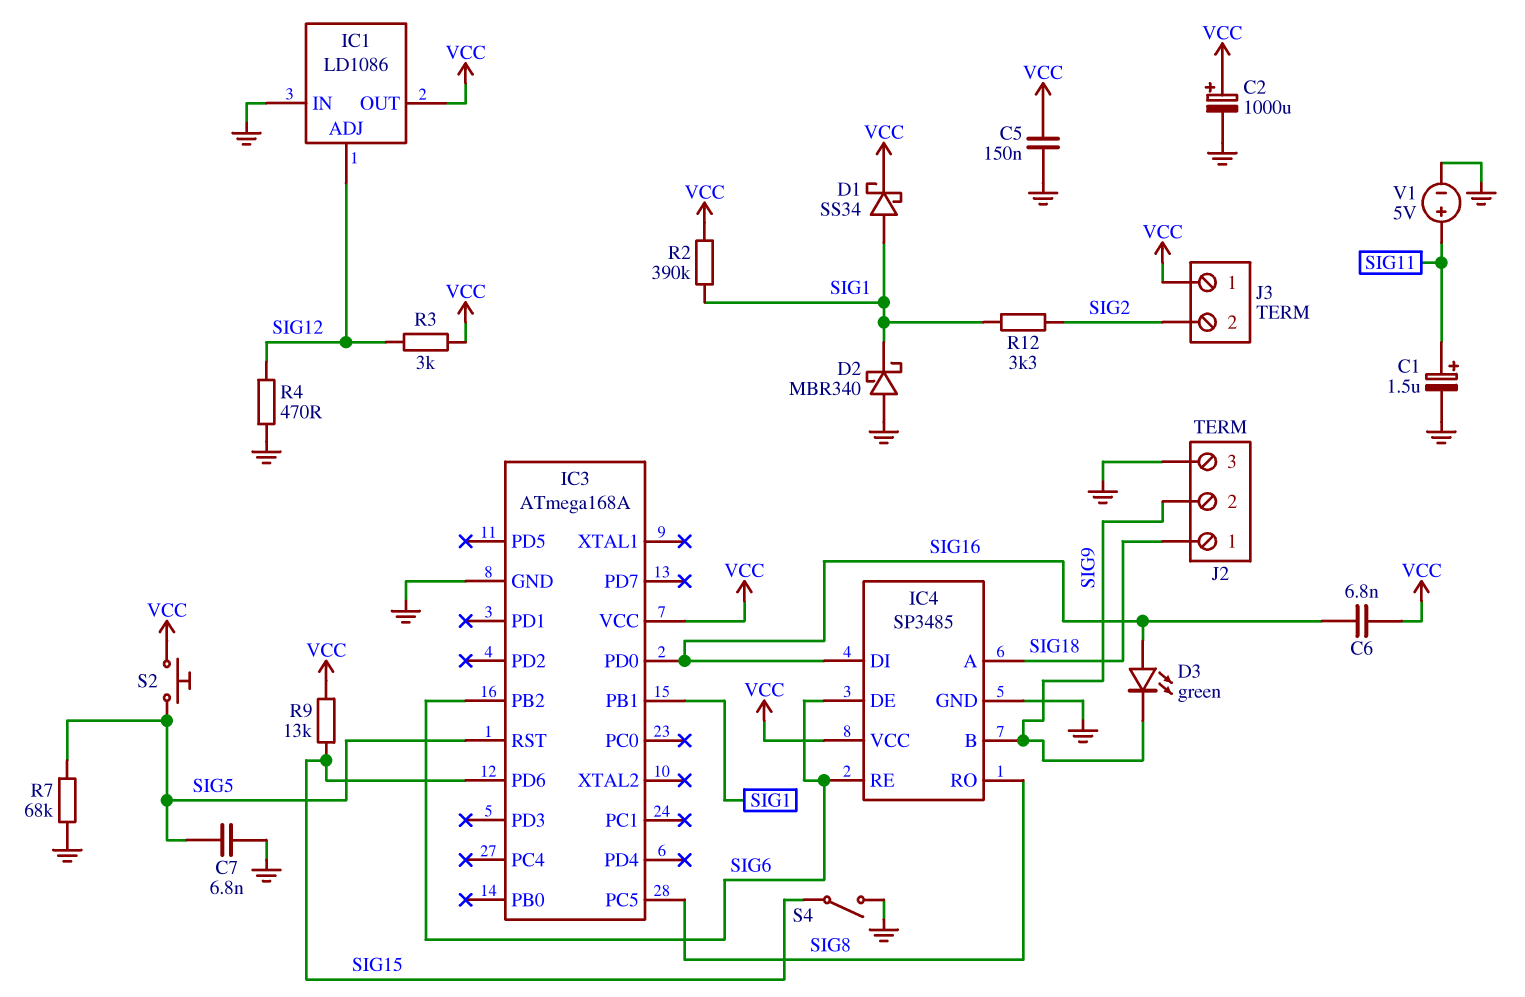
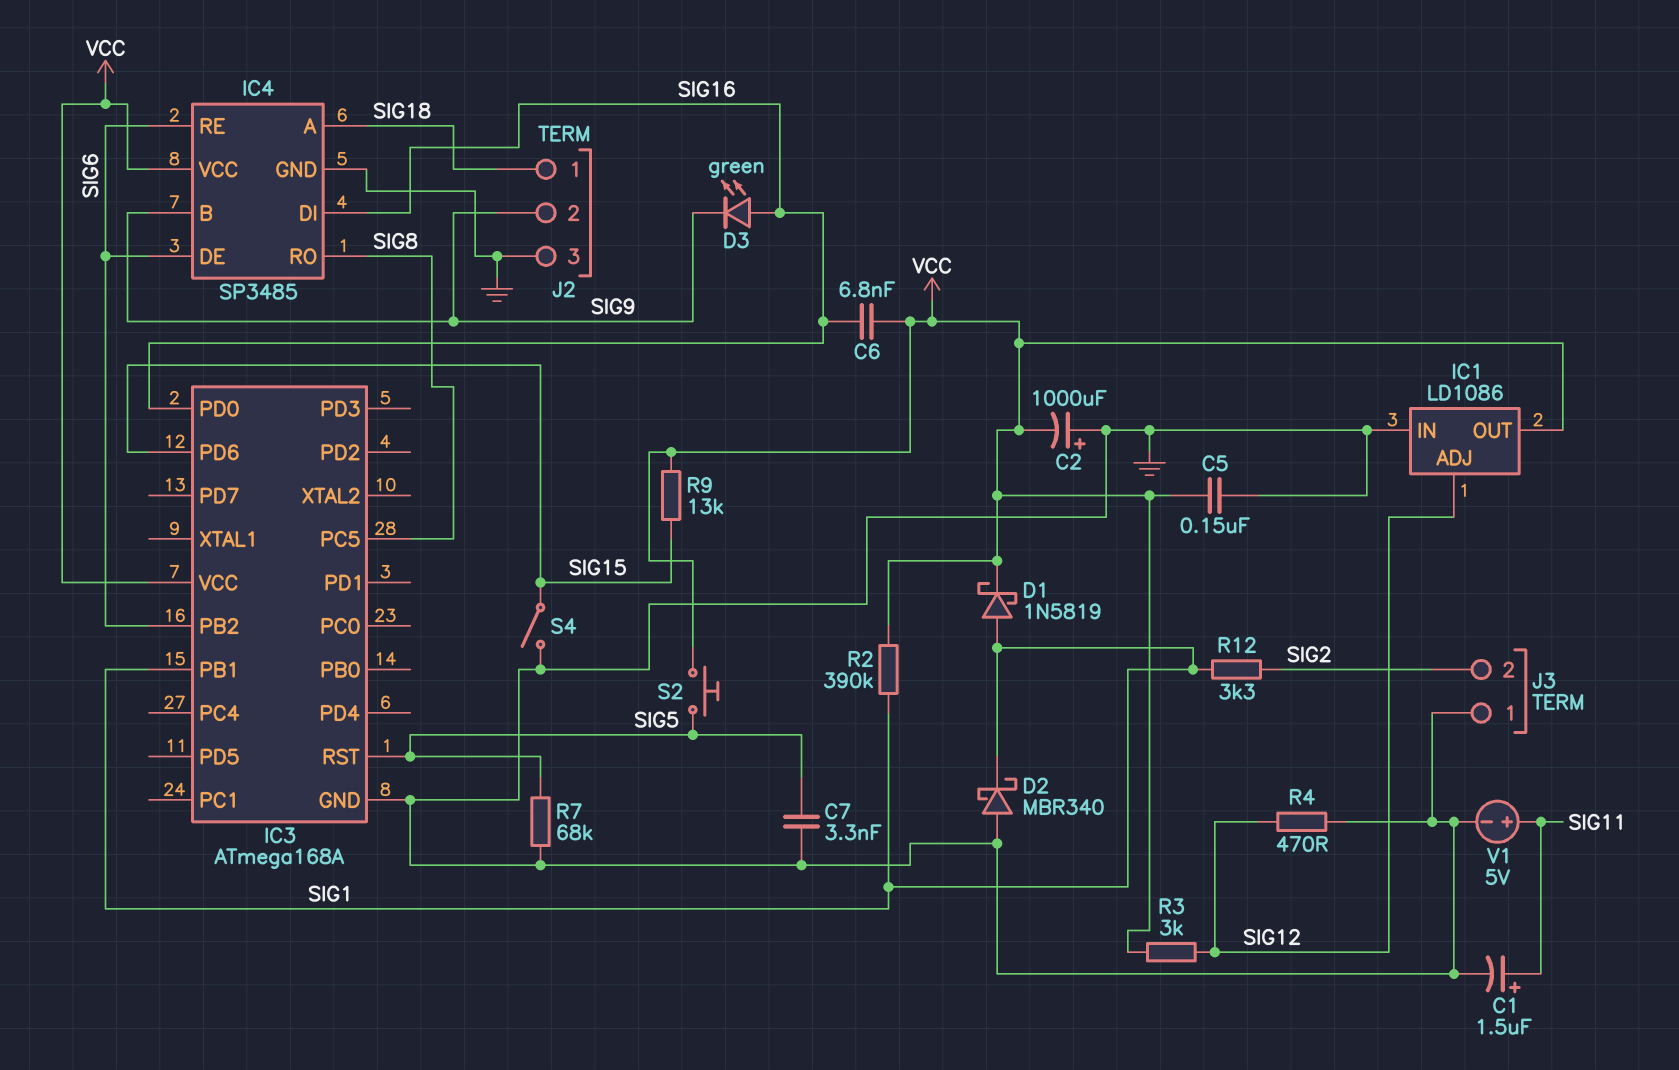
C2: 1000uF (plus VCC, minus GND) -> 1000uF (plus GND, minus VCC)
C7: 6.8nF (GND, SIG5) -> 3.3nF (GND, SIG5)
D1: schottky SS34 (A SIG1, K VCC) -> schottky 1N5819 (A SIG1, K VCC)
J3 pin 1: VCC -> GND

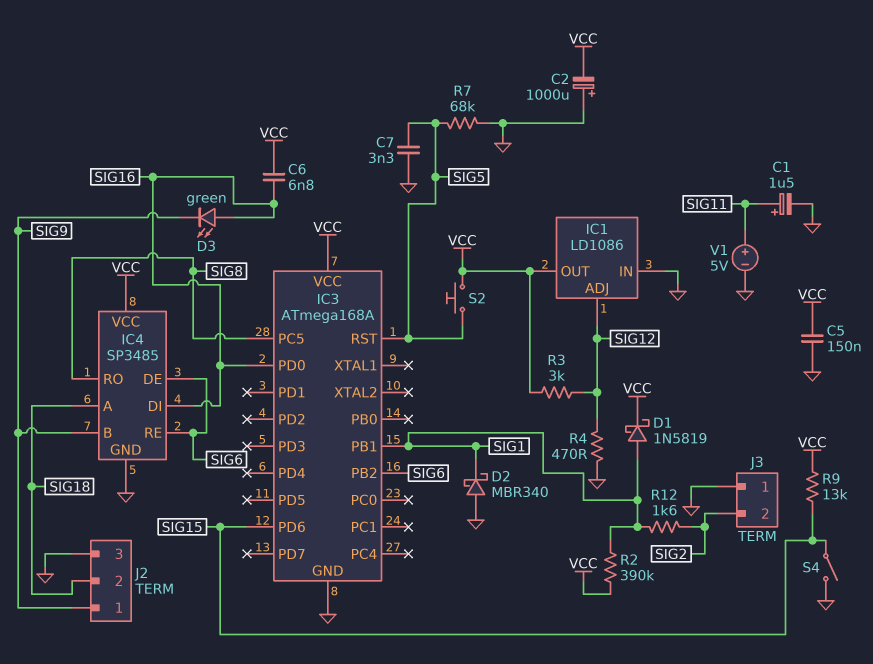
J2 pin 1: SIG18 -> SIG9
J2 pin 2: SIG9 -> SIG18
R12: 3.3k (SIG1, SIG2) -> 1.6k (SIG1, SIG2)

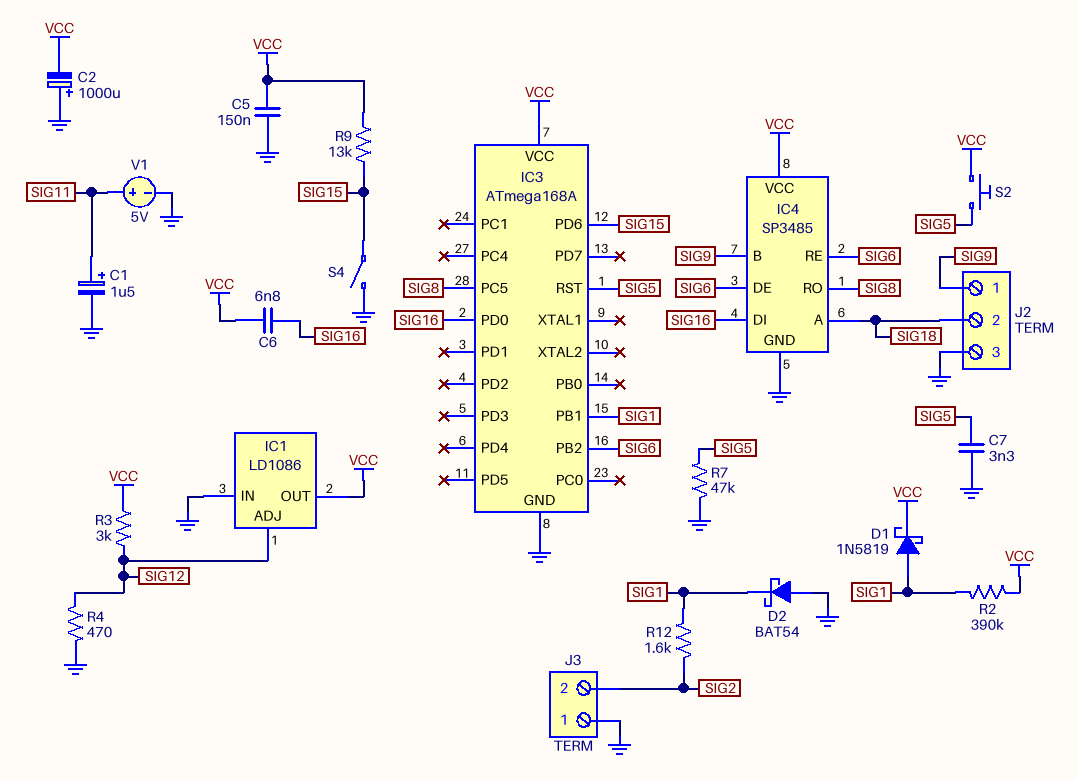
D2: schottky MBR340 (A GND, K SIG1) -> schottky BAT54 (A GND, K SIG1)
D3: LED green (A SIG16, K SIG9) -> none
R7: 68k (GND, SIG5) -> 47k (GND, SIG5)

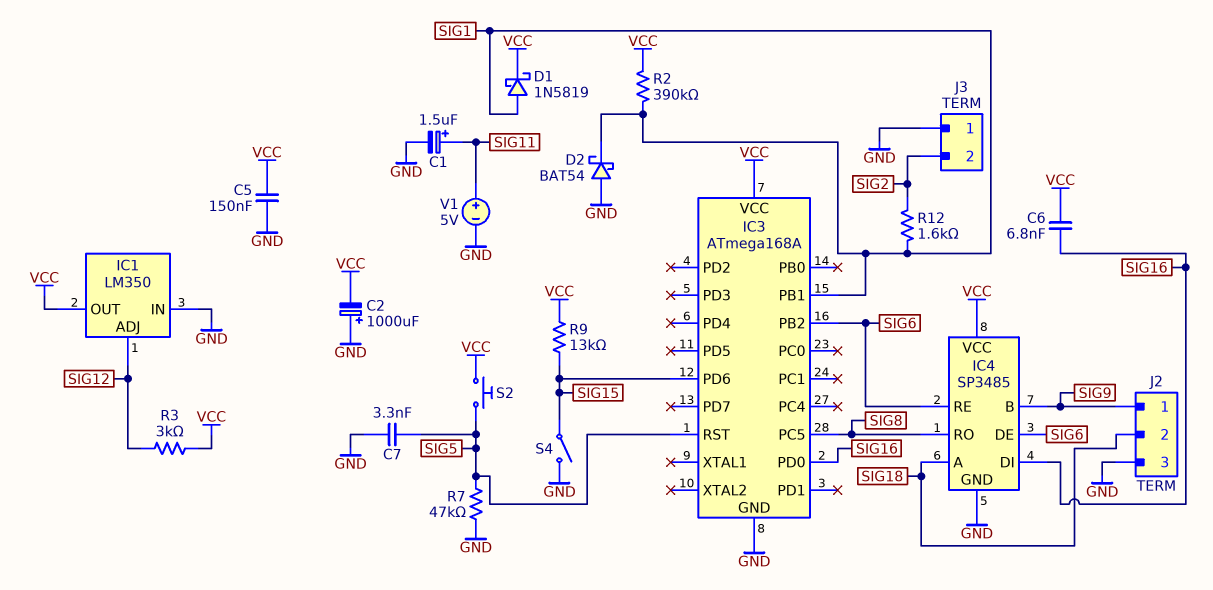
IC1: LD1086 -> LM350
R4: 470 (GND, SIG12) -> none

